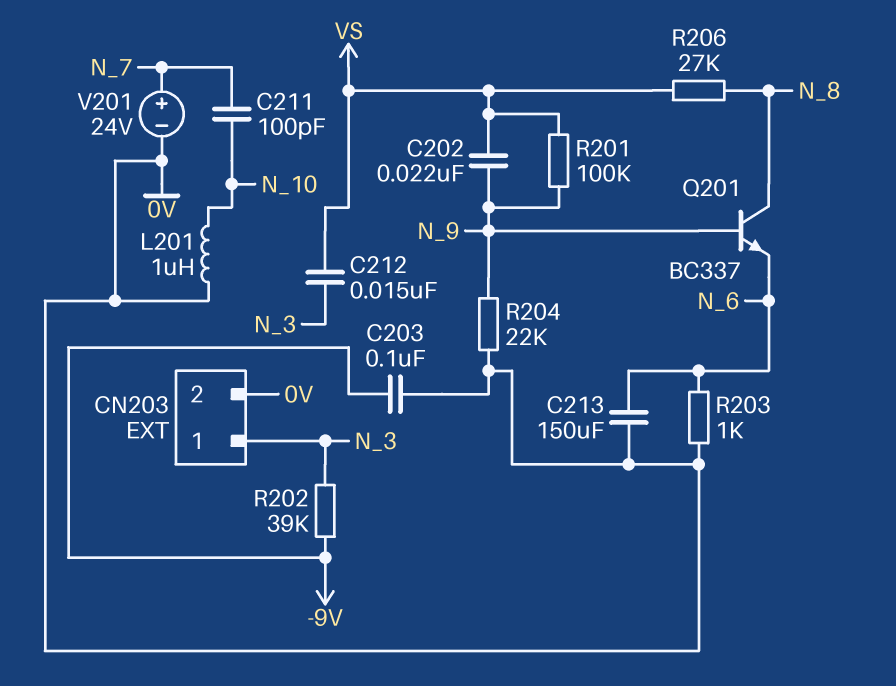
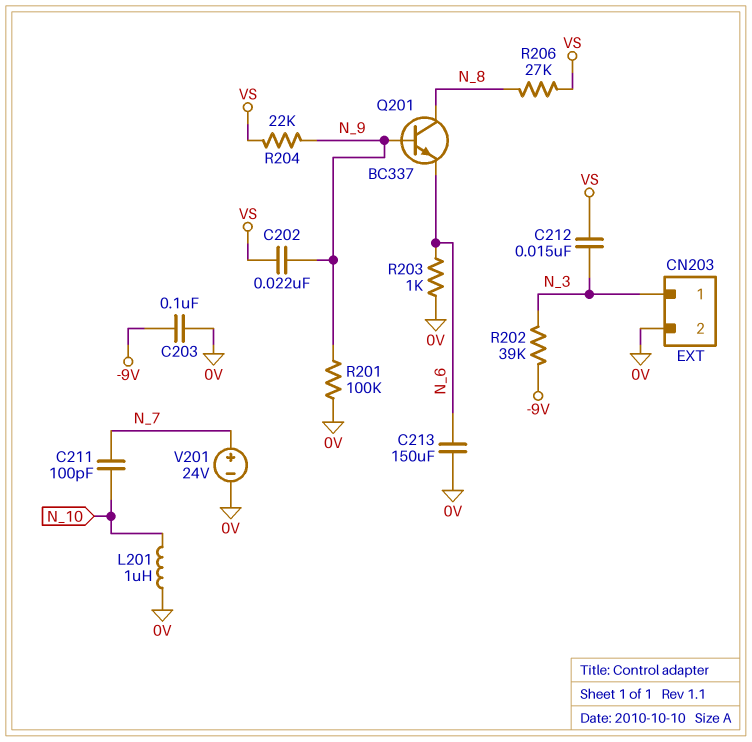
R201: 100k (N_9, VS) -> 100k (0V, N_9)
R204: 22k (0V, N_9) -> 22k (N_9, VS)

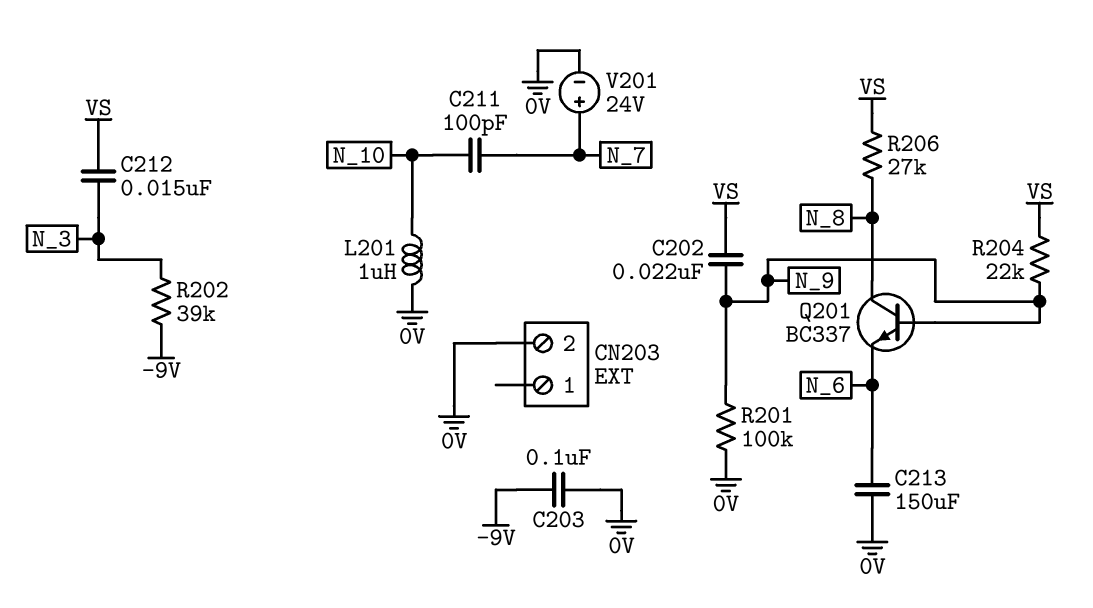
CN203 pin 1: N_3 -> none
R203: 1k (0V, N_6) -> none

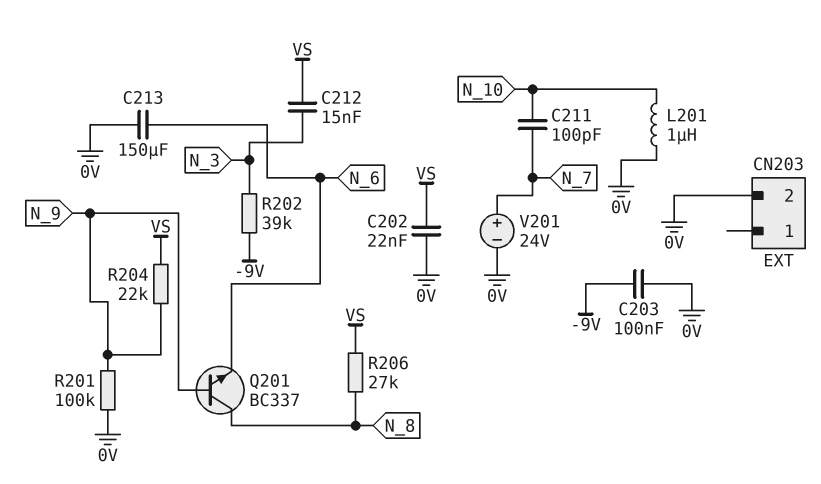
C202: 22nF (N_9, VS) -> 22nF (0V, VS)

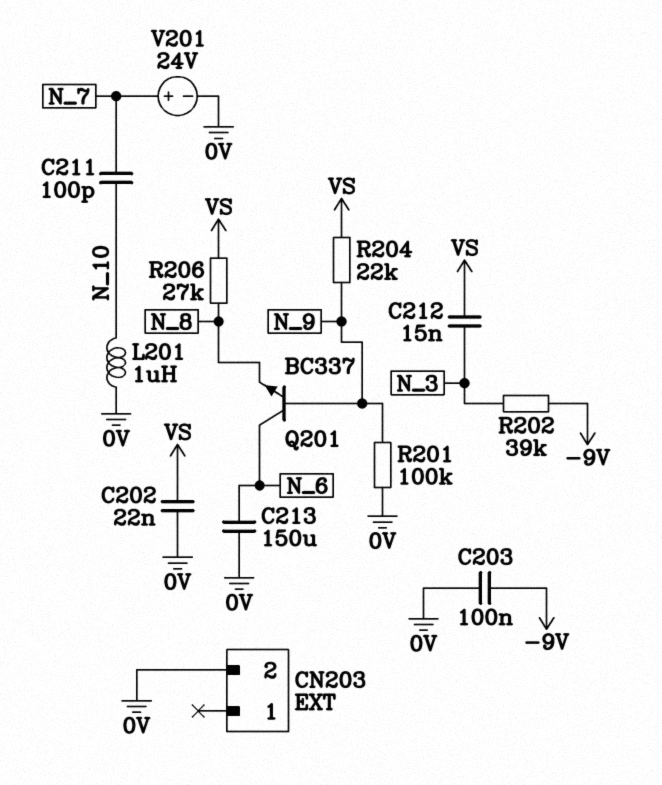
Q201: NPN BC337 (B N_9, C N_8, E N_6) -> NPN BC337 (B N_9, C N_6, E N_8)

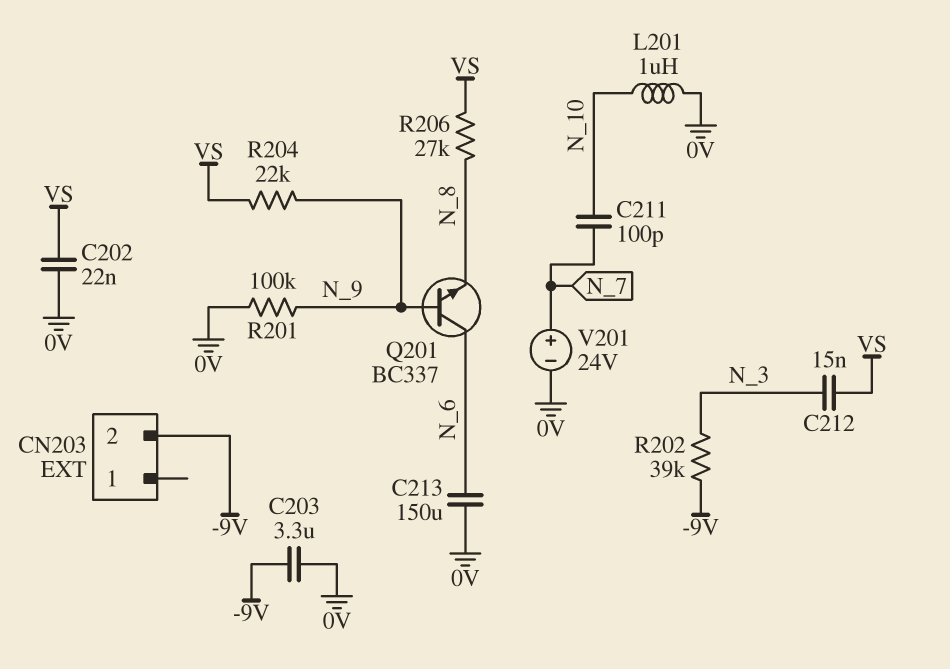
C203: 100nF (-9V, 0V) -> 3.3uF (-9V, 0V)
CN203 pin 2: 0V -> -9V

